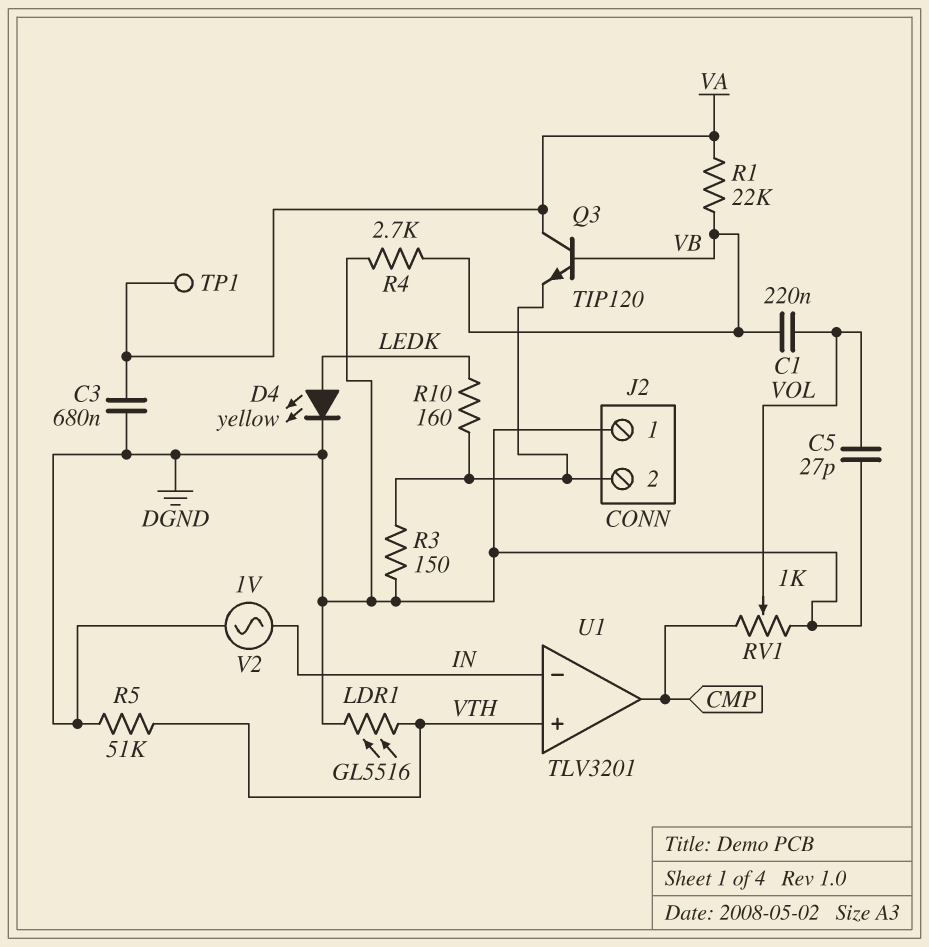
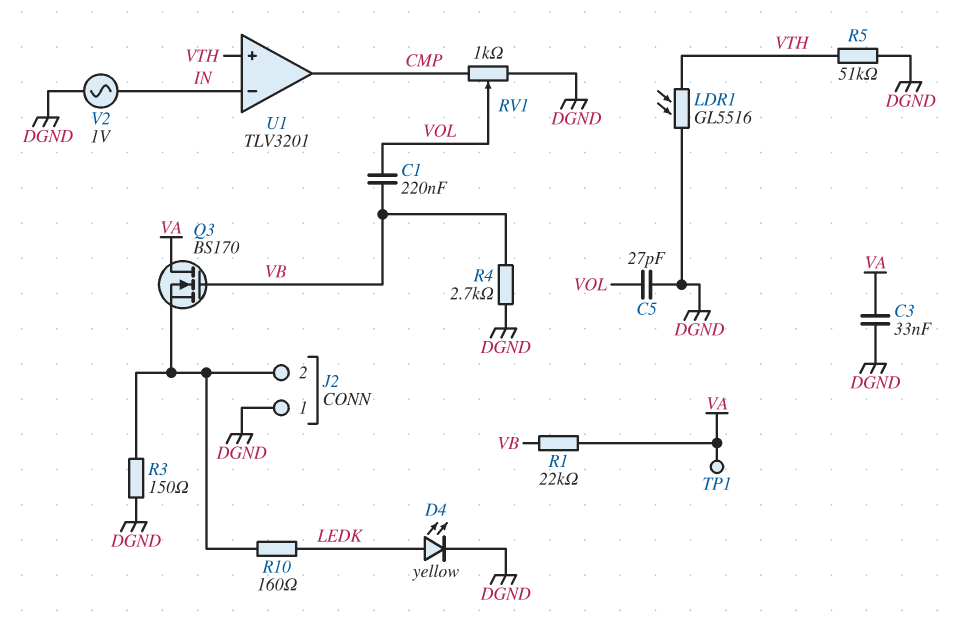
C3: 680nF (DGND, VA) -> 33nF (DGND, VA)
Q3: NPN TIP120 (B VB, C VA, E J2/2) -> NMOS BS170 (G VB, D VA, S J2/2)

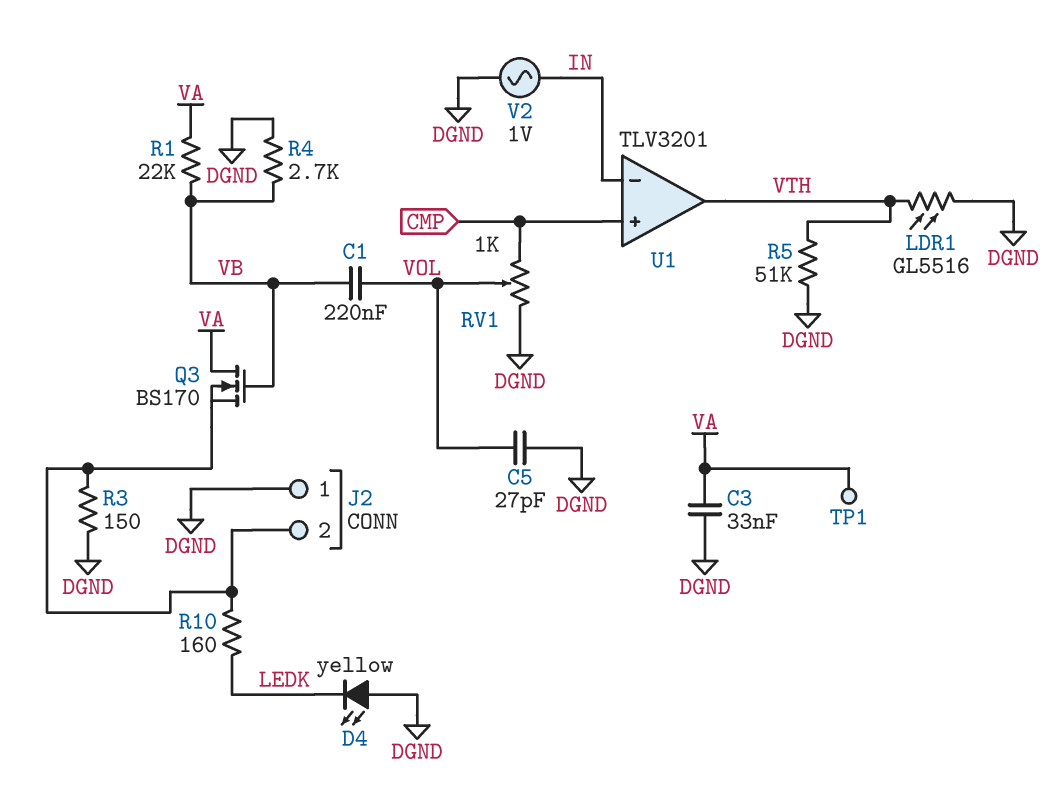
D4: LED yellow (A LEDK, K DGND) -> LED yellow (A DGND, K LEDK)
U1 pin in+: VTH -> CMP
U1 pin out: CMP -> VTH

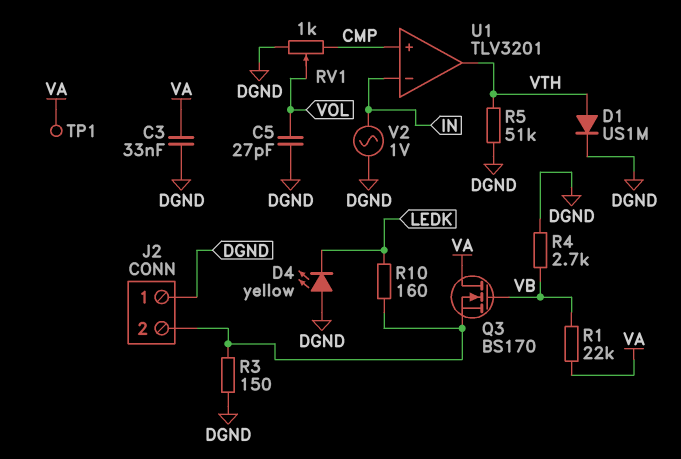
C1: 220nF (VB, VOL) -> none
D1: none -> diode US1M (A VTH, K DGND)
LDR1: GL5516 (DGND, VTH) -> none

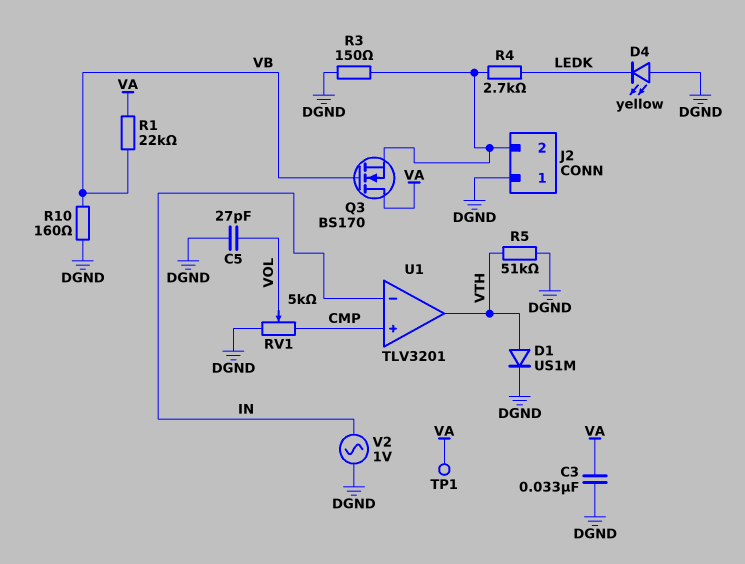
R4: 2.7k (DGND, VB) -> 2.7k (J2/2, LEDK)
R10: 160 (J2/2, LEDK) -> 160 (DGND, VB)
RV1: 1k (CMP, DGND, wiper VOL) -> 5k (CMP, DGND, wiper VOL)

